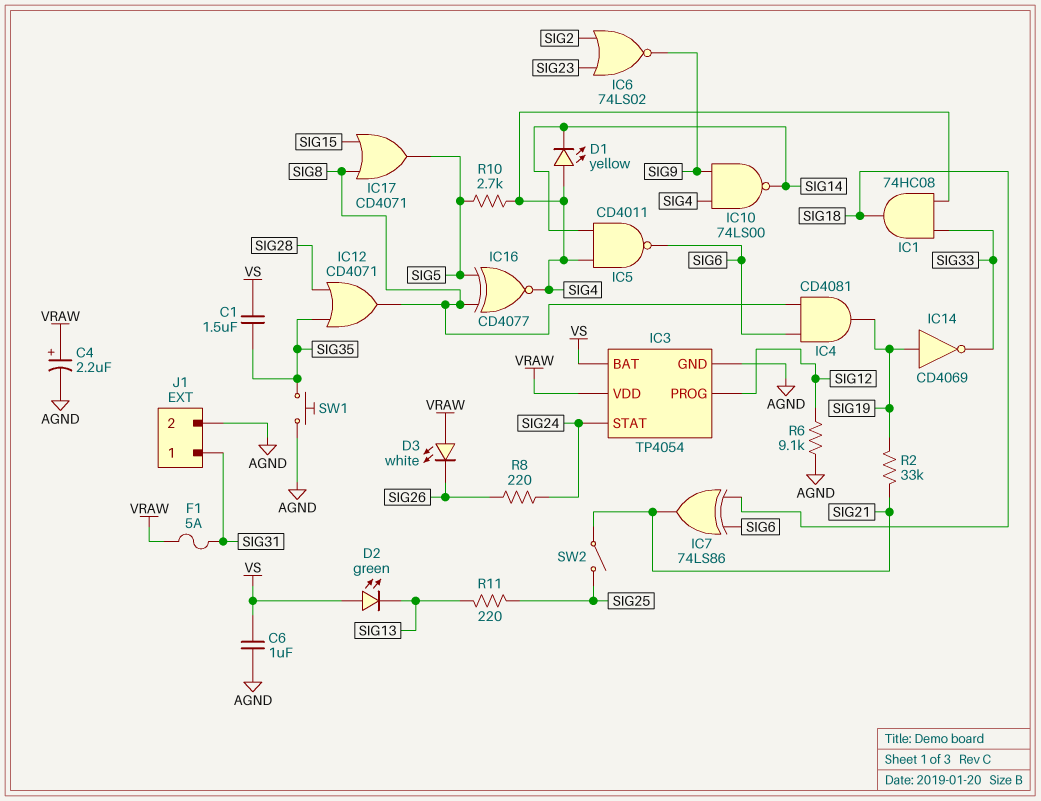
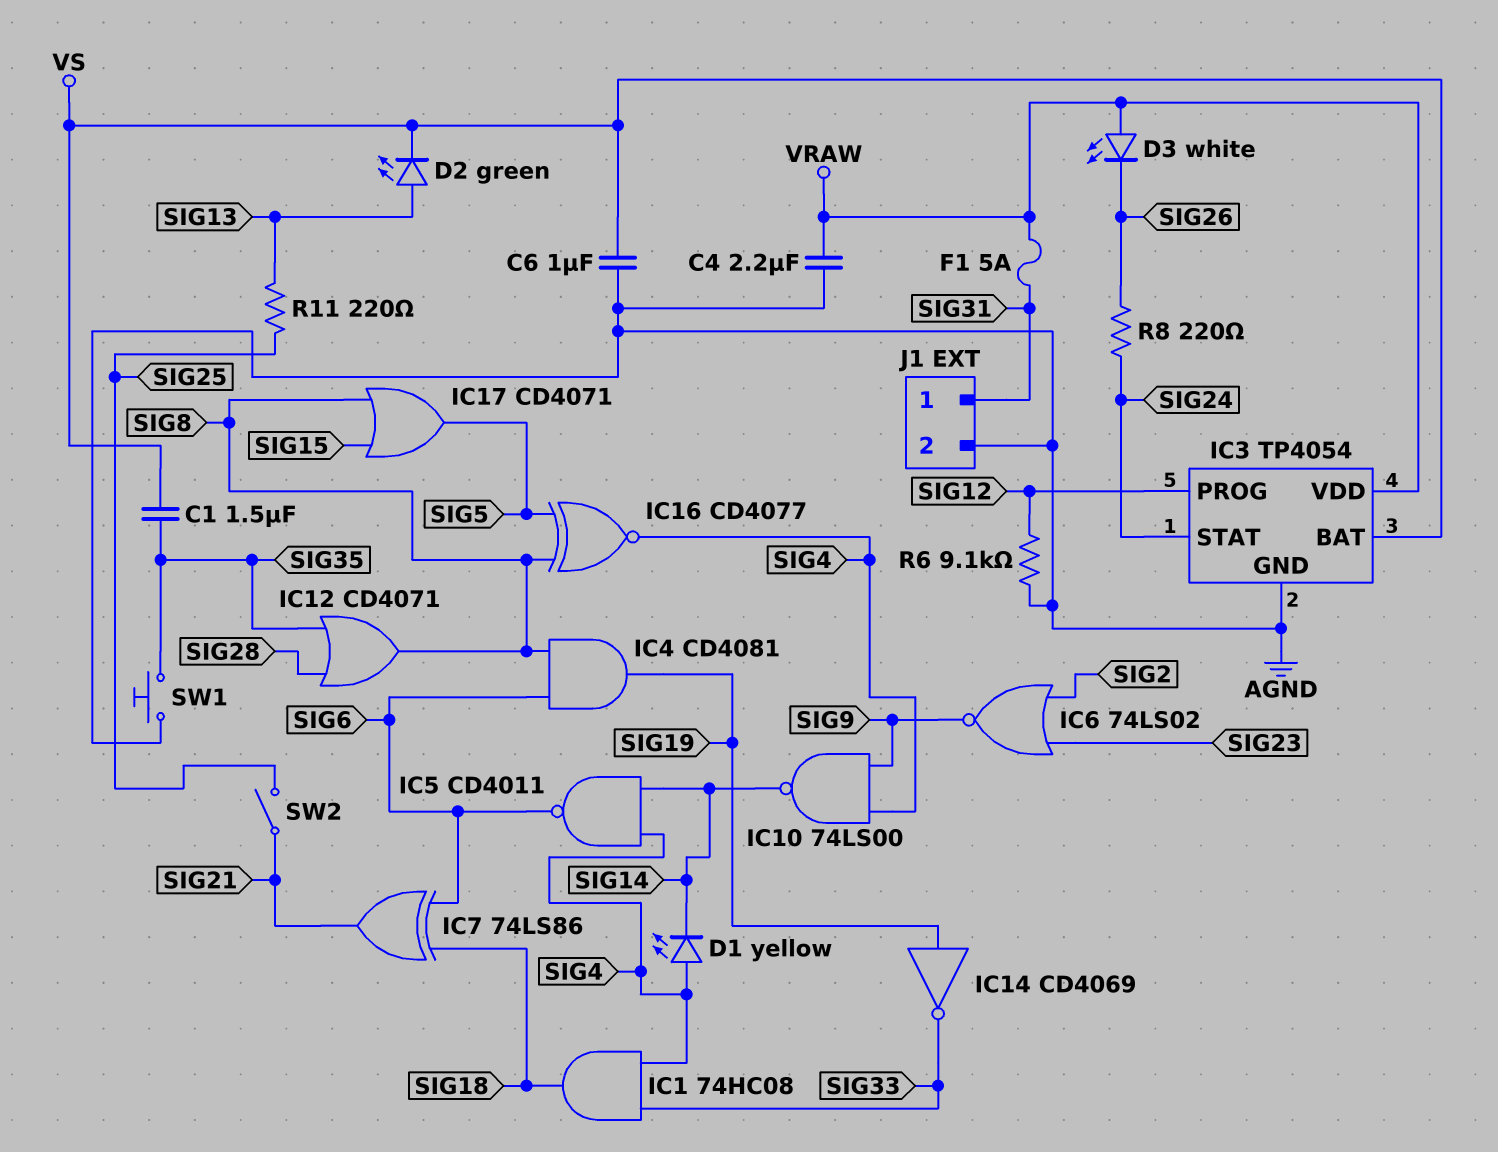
C4: 2.2uF (plus VRAW, minus AGND) -> 2.2uF (AGND, VRAW)
D2: LED green (A VS, K SIG13) -> LED green (A SIG13, K VS)
R2: 33k (SIG19, SIG21) -> none
R10: 2.7k (SIG4, SIG5) -> none

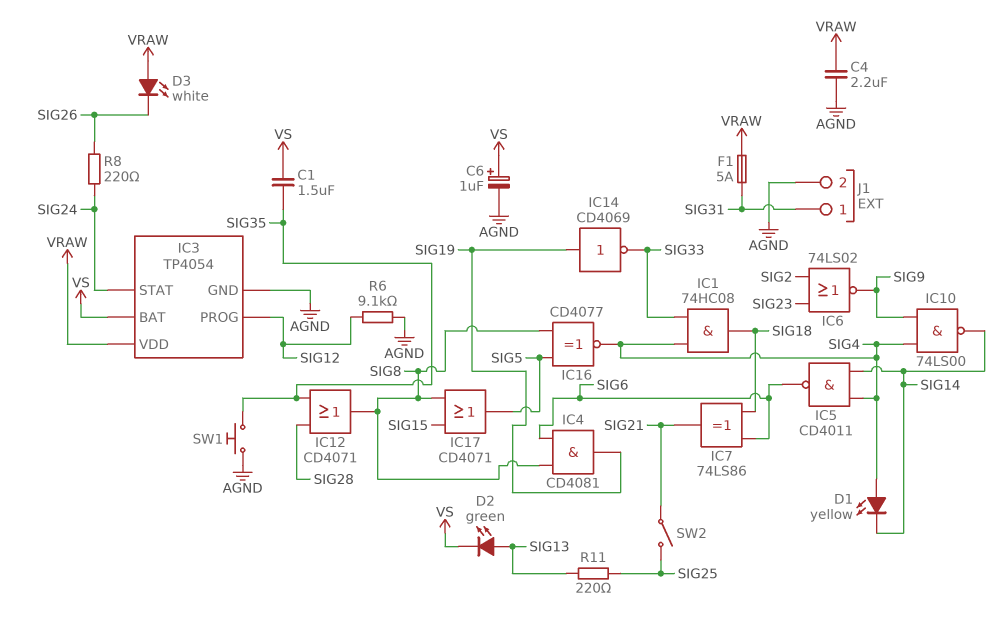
C6: 1uF (AGND, VS) -> 1uF (plus VS, minus AGND)

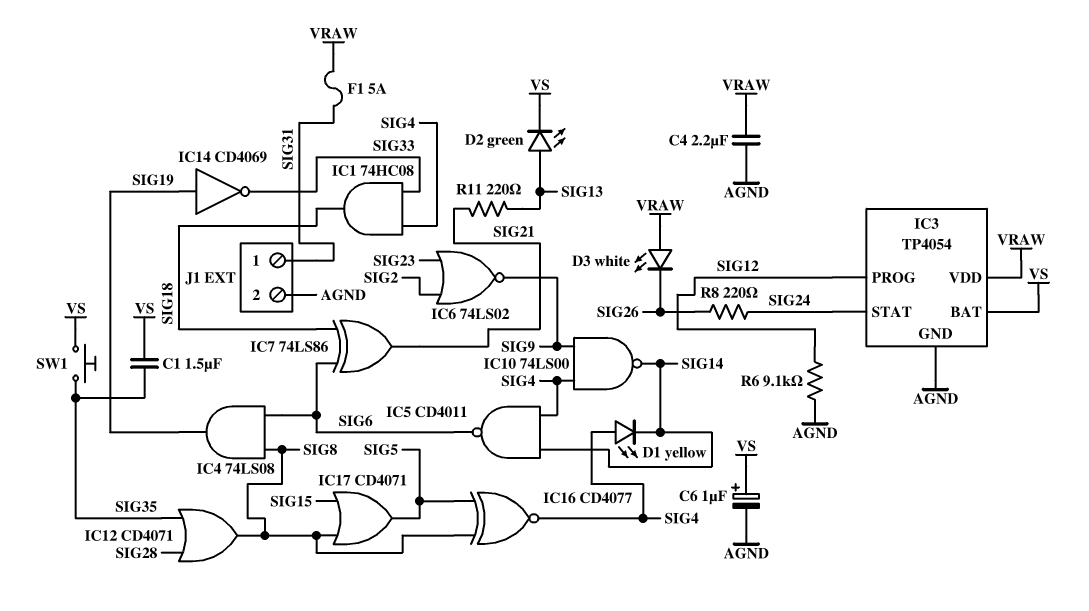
IC4: AND CD4081 (in SIG6, in SIG8, out SIG19) -> AND 74LS08 (in SIG6, in SIG8, out SIG19)
R11: 220 (SIG13, SIG25) -> 220 (SIG13, SIG21)
SW1: button (AGND, SIG35) -> button (SIG35, VS)
SW2: switch (SIG21, SIG25) -> none

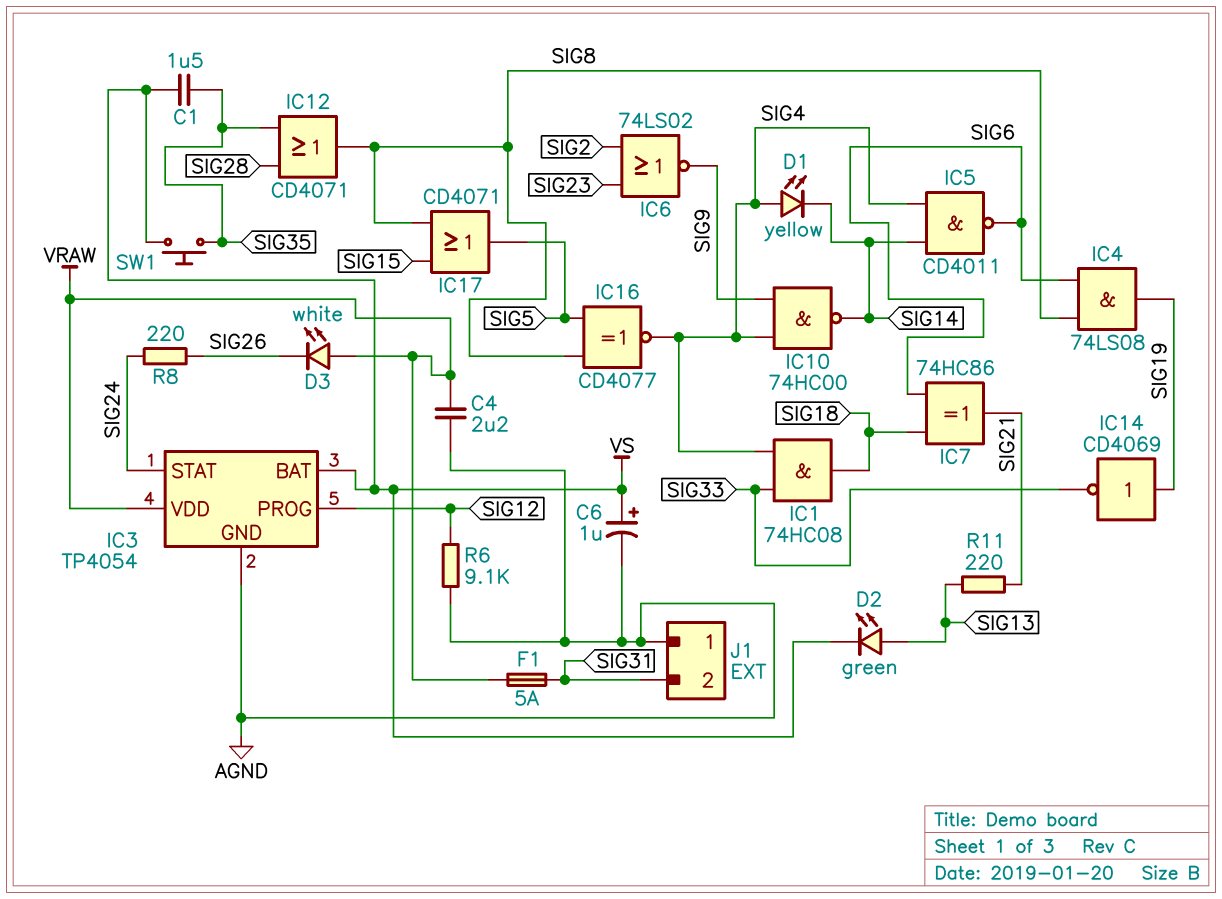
IC7: XOR 74LS86 (in SIG6, in SIG18, out SIG21) -> XOR 74HC86 (in SIG6, in SIG18, out SIG21)
IC10: NAND 74LS00 (in SIG4, in SIG9, out SIG14) -> NAND 74HC00 (in SIG4, in SIG9, out SIG14)
J1 pin 1: SIG31 -> AGND
J1 pin 2: AGND -> SIG31

